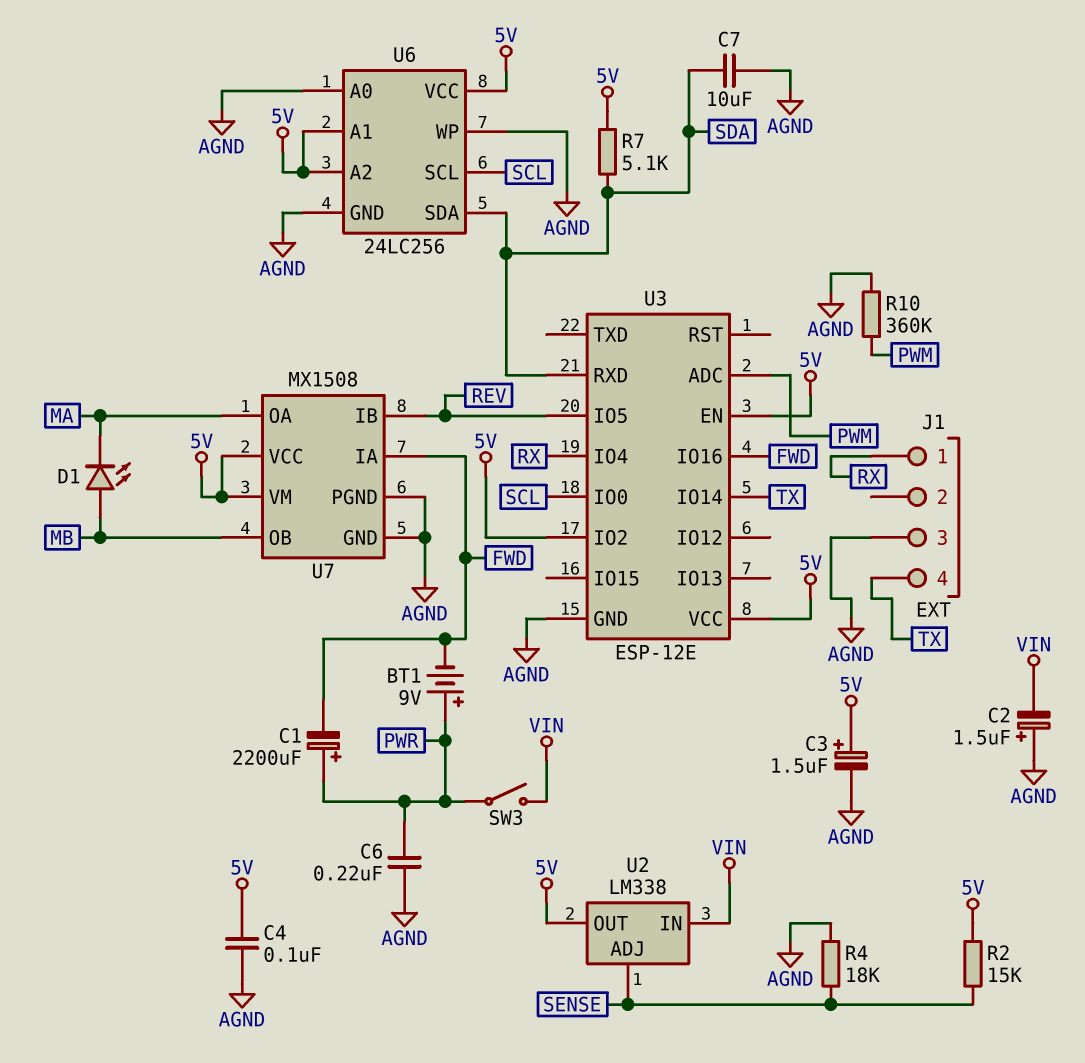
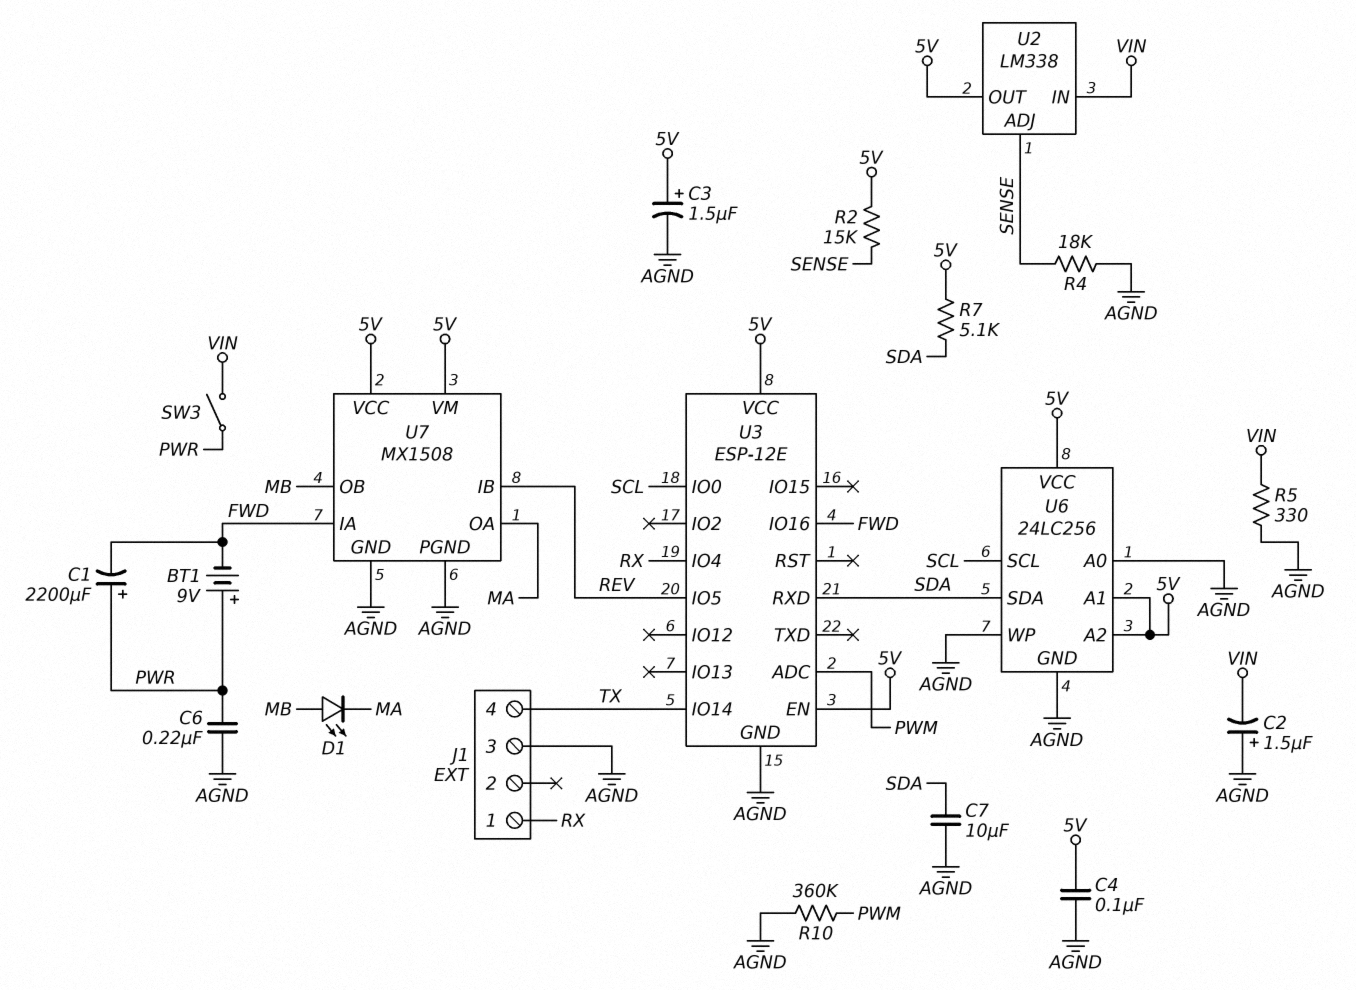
R5: none -> 330 (AGND, VIN)
U3 pin IO2: 5V -> none

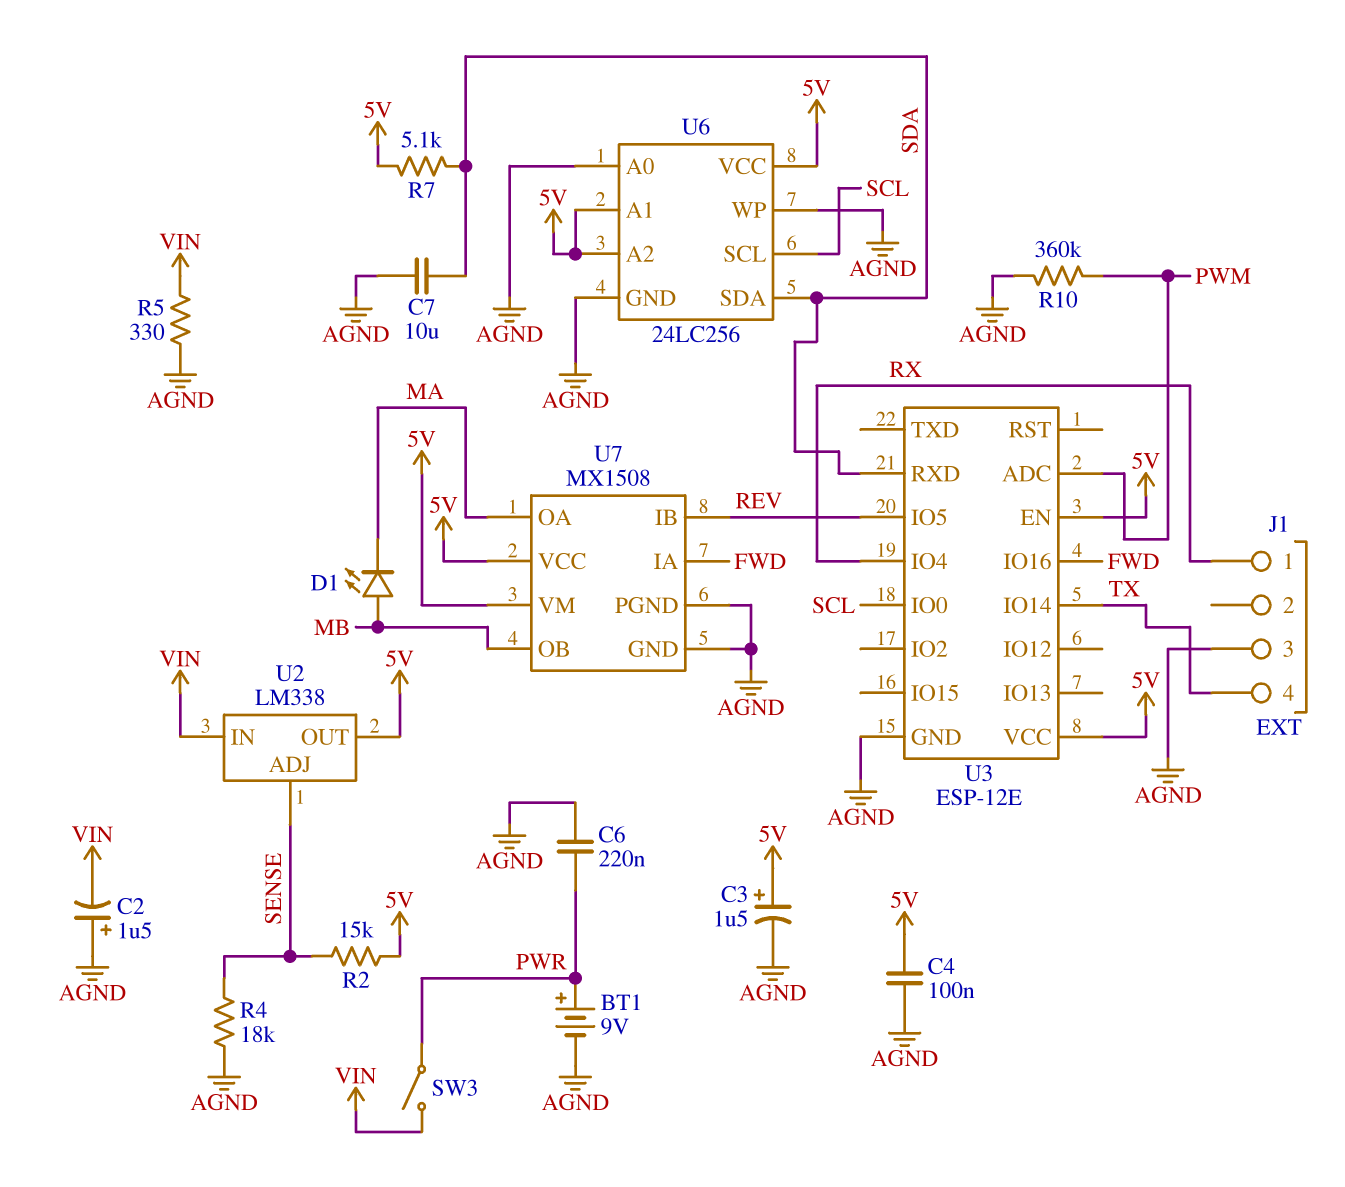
BT1: 9V (plus PWR, minus FWD) -> 9V (plus PWR, minus AGND)
C1: 2200uF (plus PWR, minus FWD) -> none

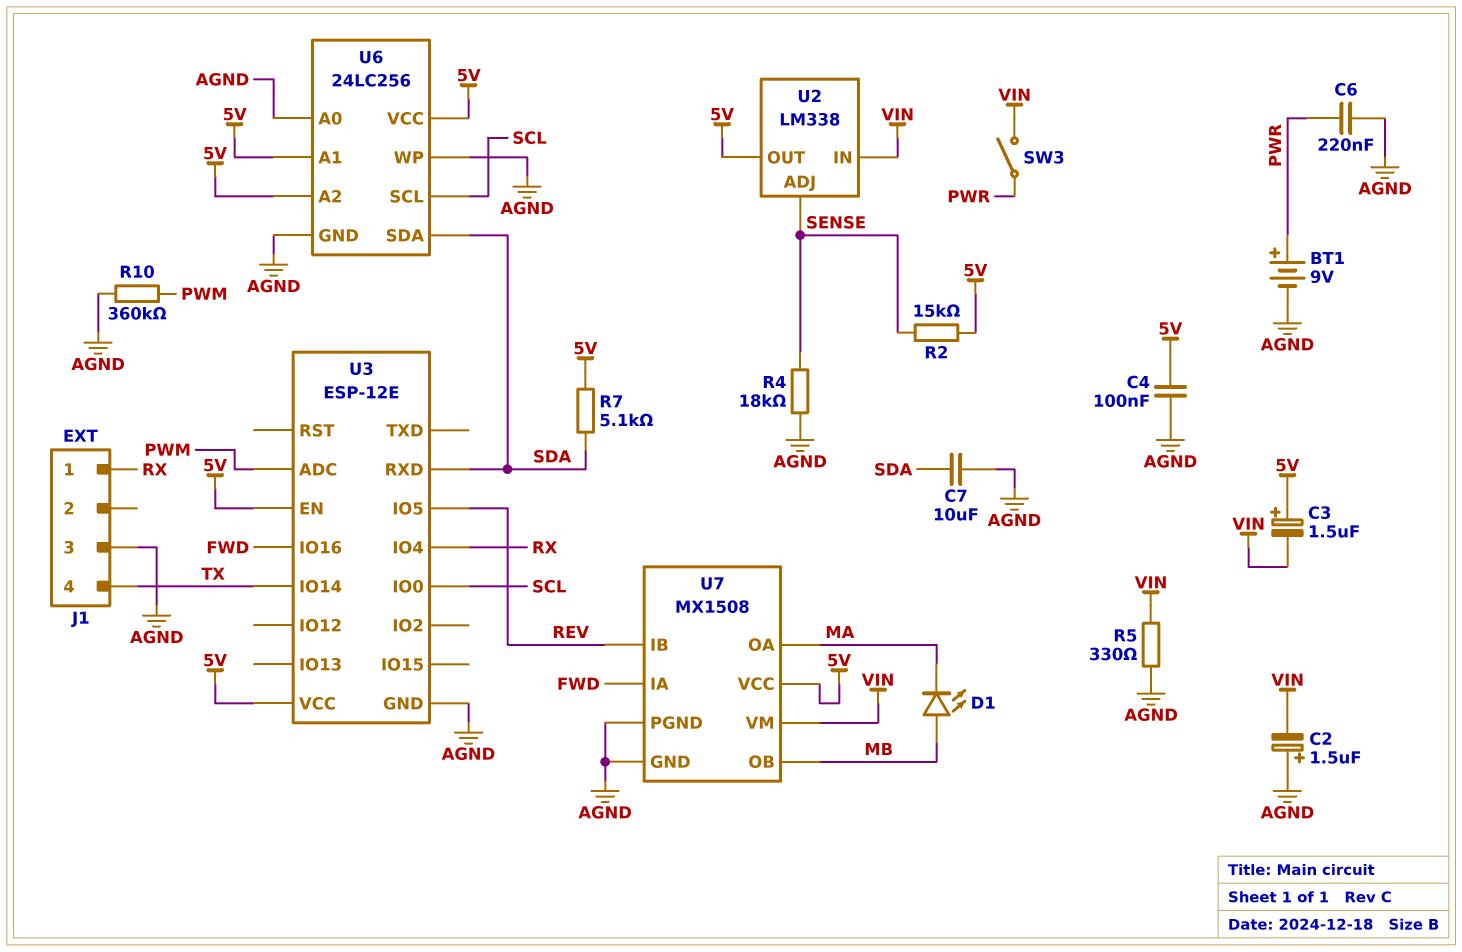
C3: 1.5uF (plus 5V, minus AGND) -> 1.5uF (plus 5V, minus VIN)
U7 pin VM: 5V -> VIN

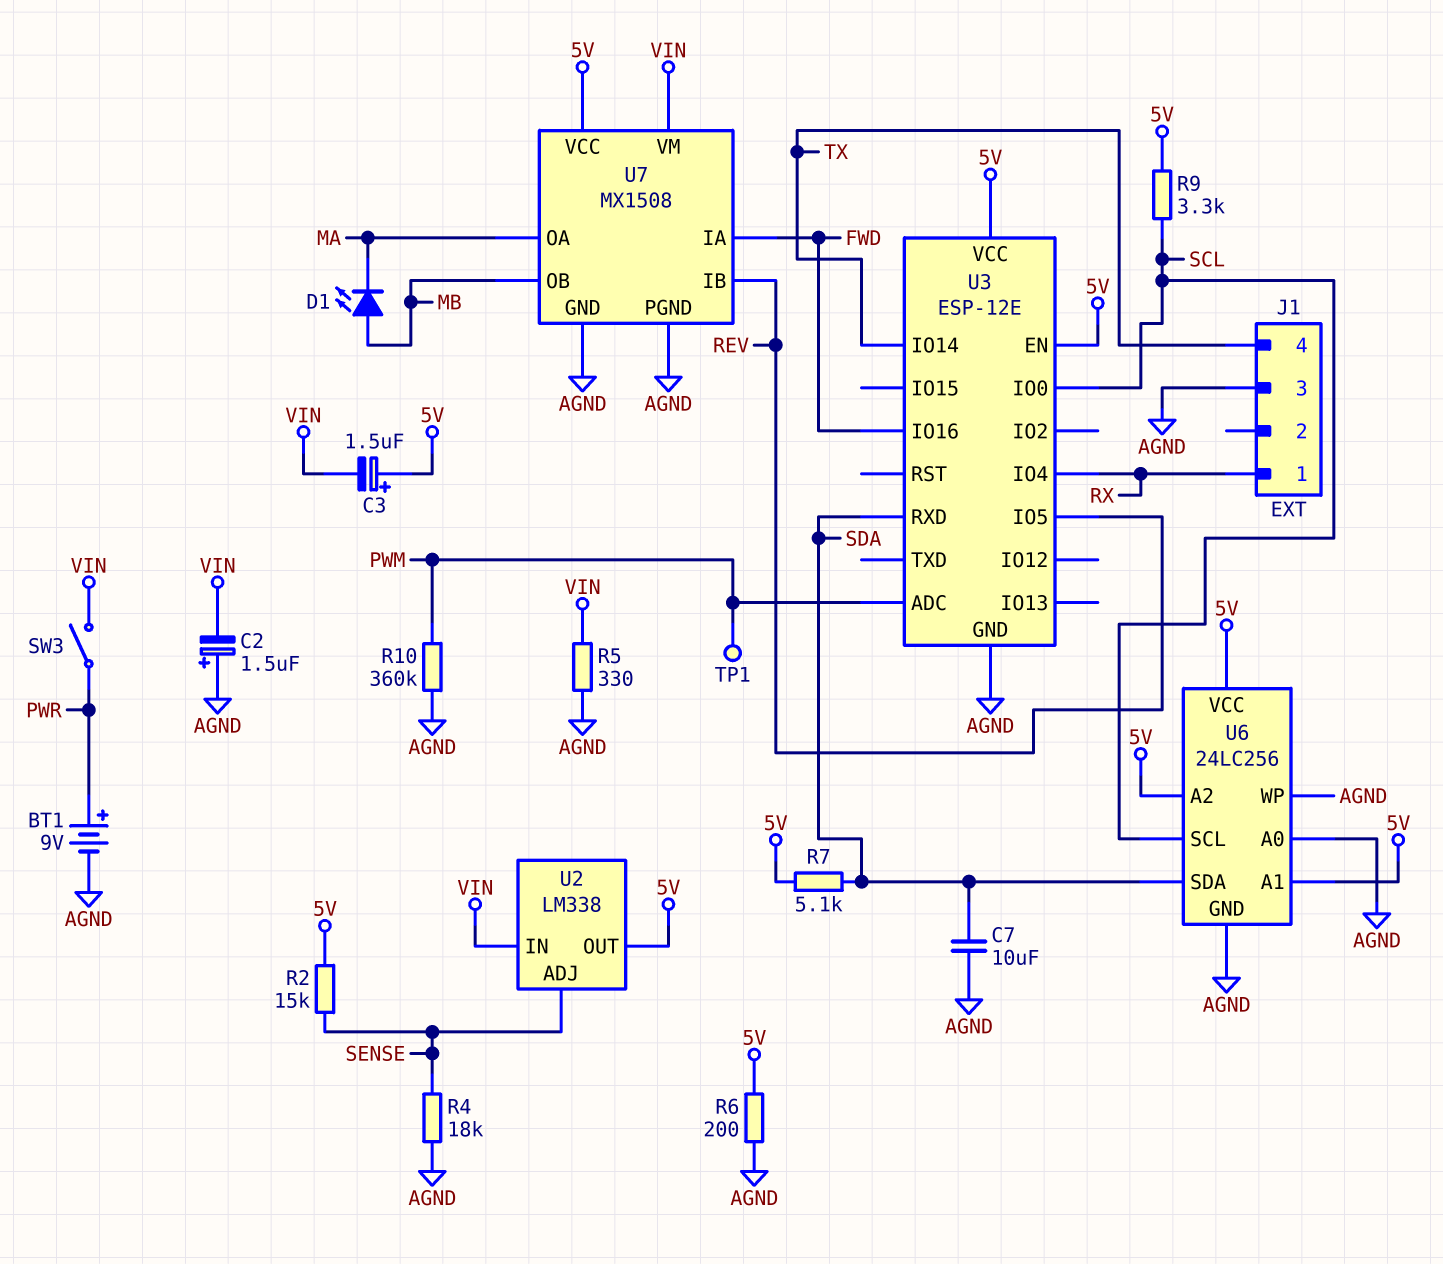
C4: 100nF (5V, AGND) -> none
C6: 220nF (AGND, PWR) -> none
R6: none -> 200 (5V, AGND)
R9: none -> 3.3k (5V, SCL)
TP1: none -> test point (PWM)

